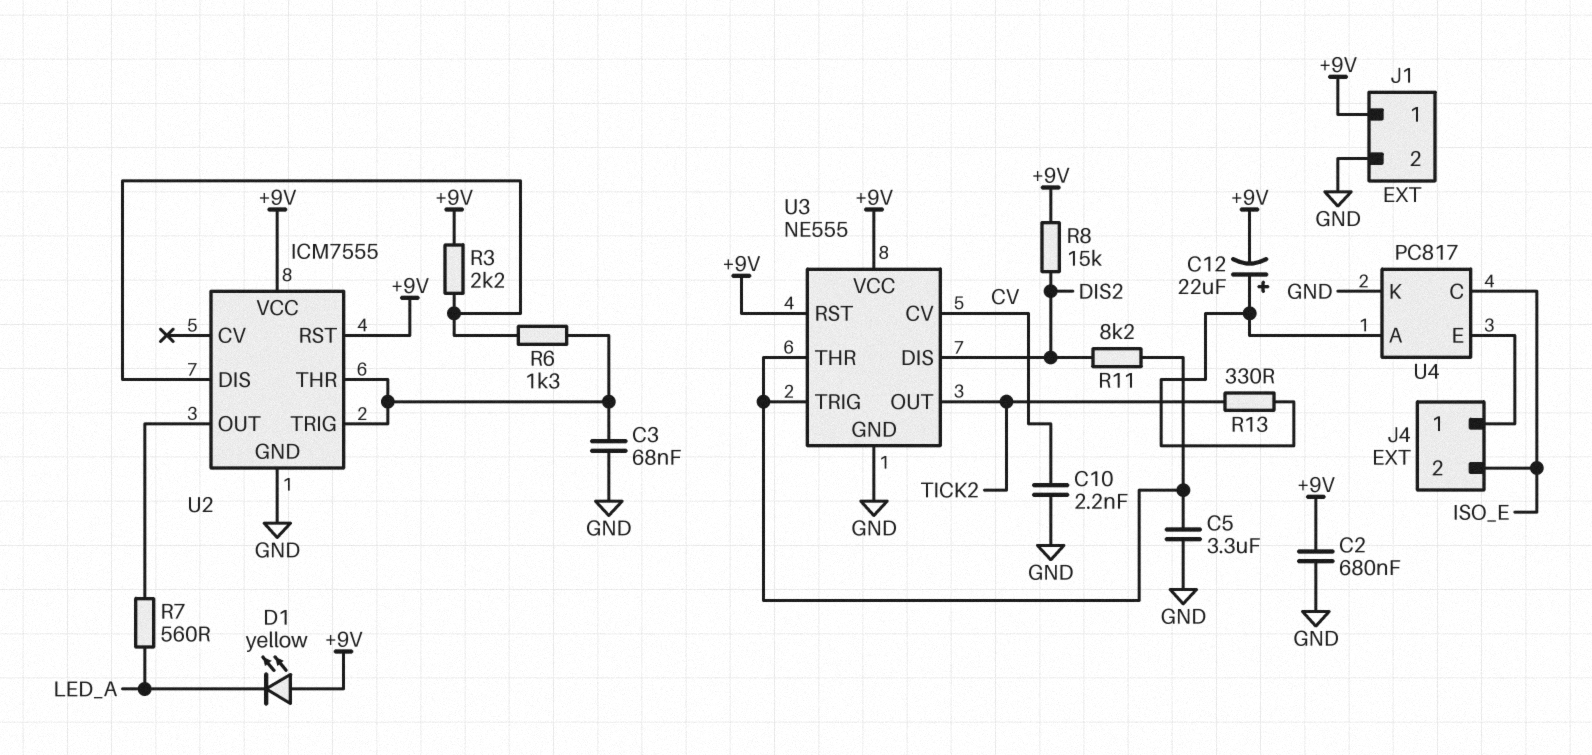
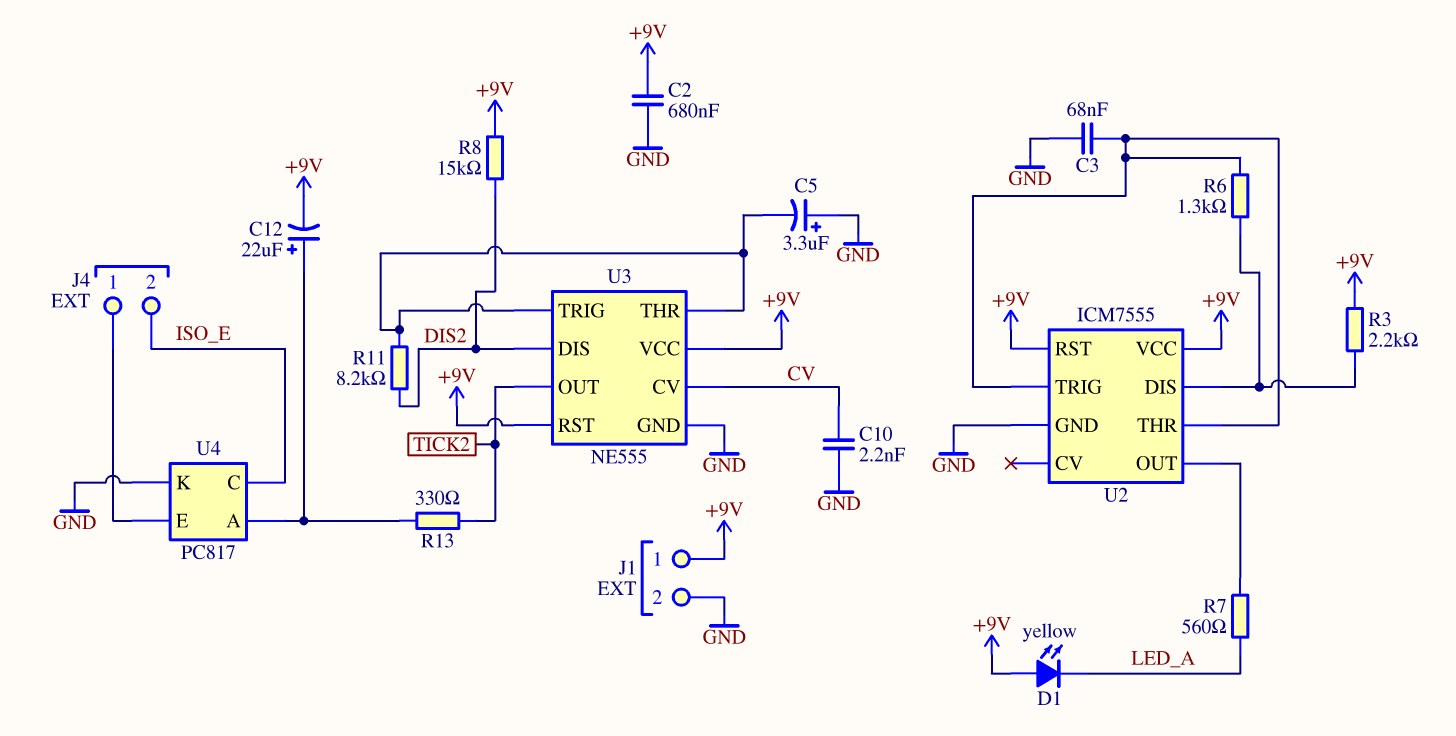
C5: 3.3uF (GND, U3/THR) -> 3.3uF (plus GND, minus U3/THR)

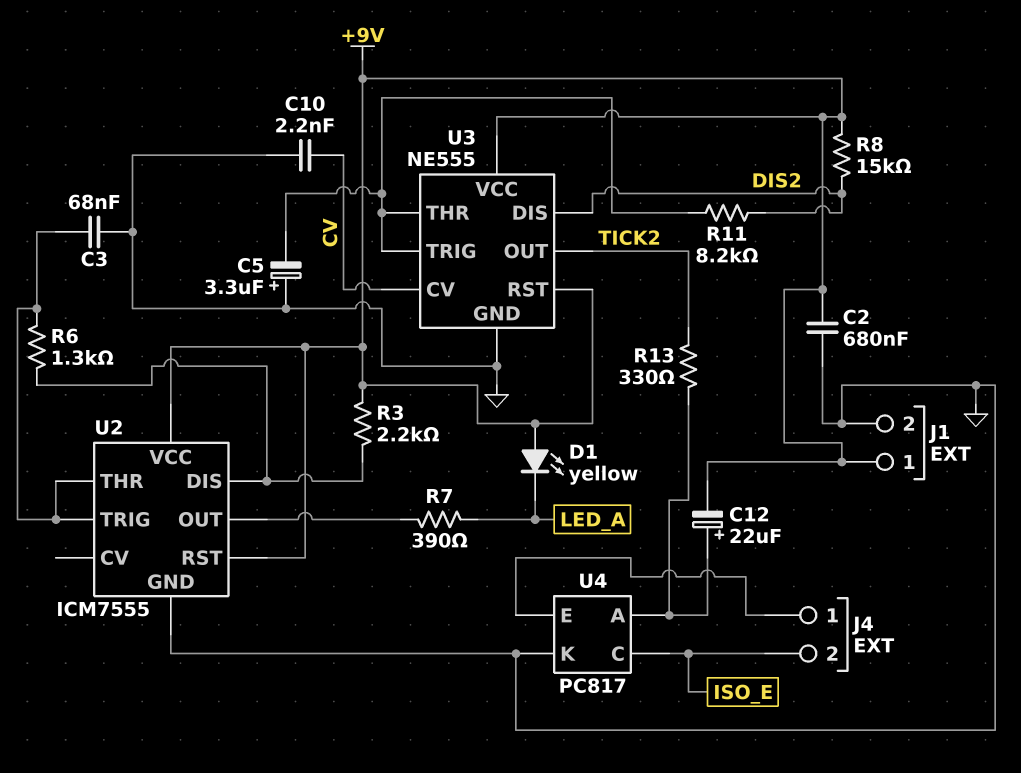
R7: 560 (LED_A, U2/OUT) -> 390 (LED_A, U2/OUT)

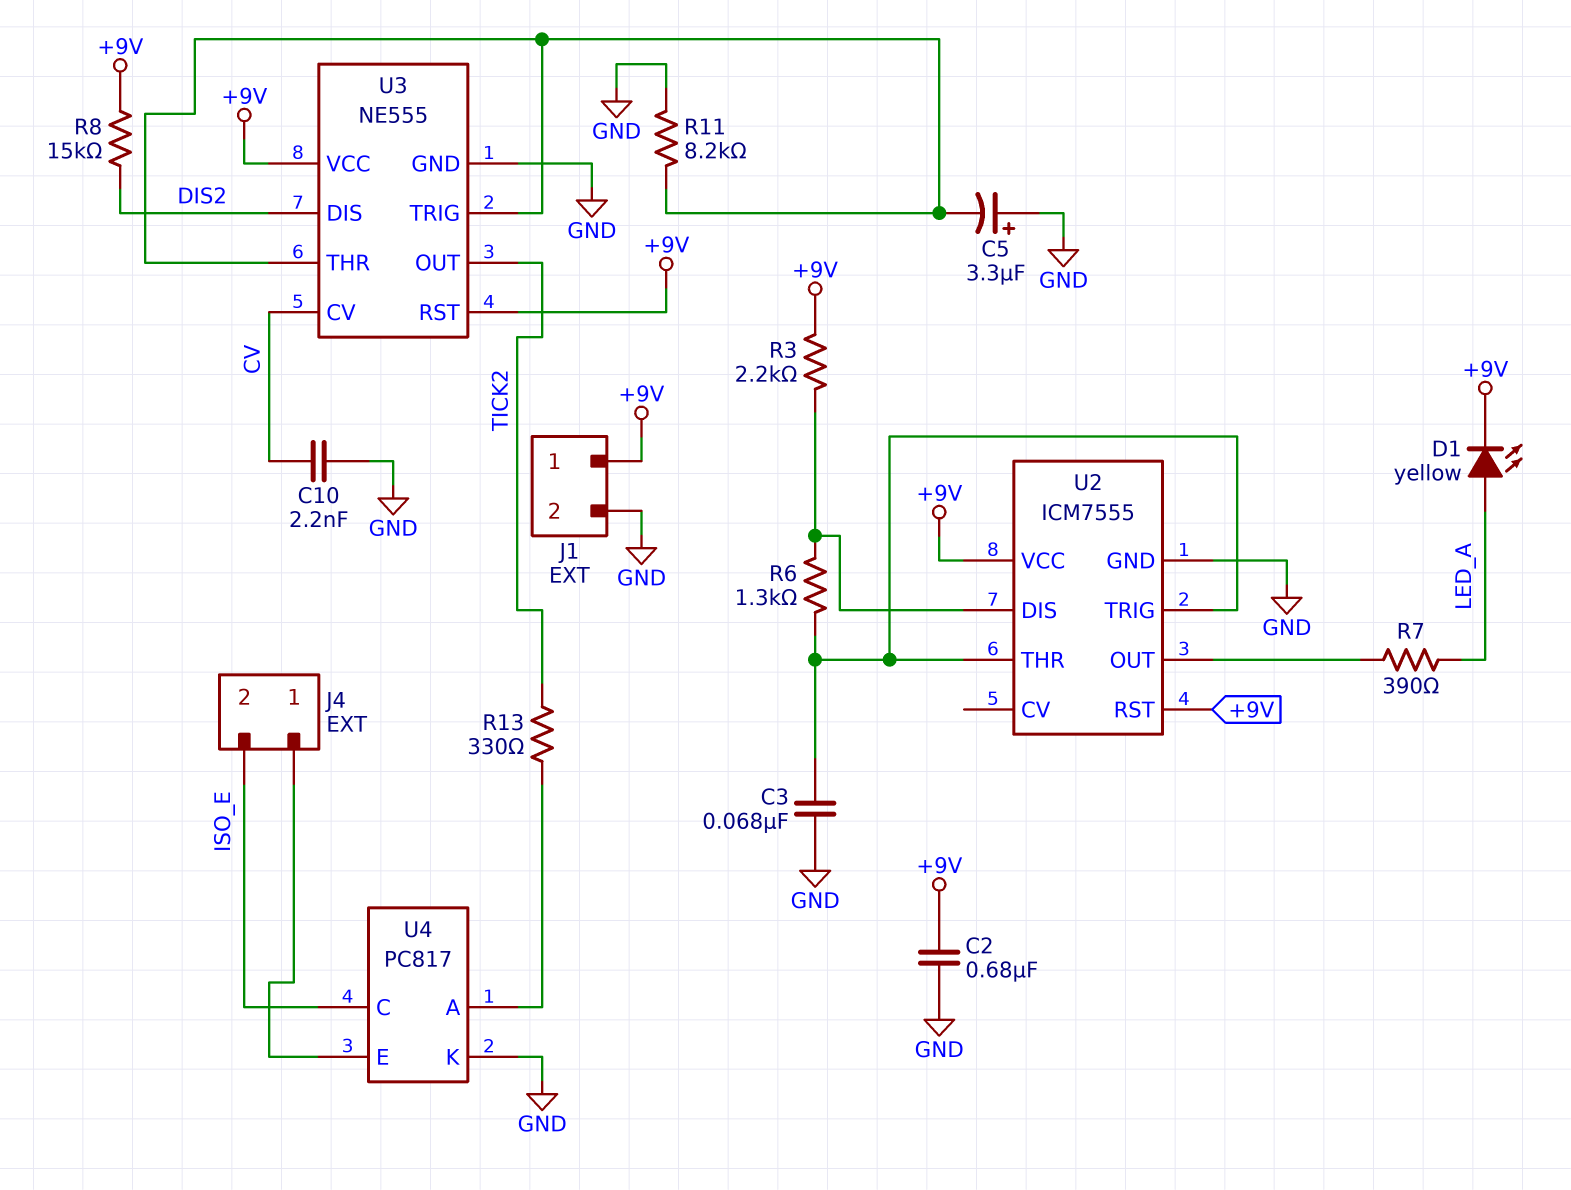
C12: 22uF (plus U4/A, minus +9V) -> none
D1: LED yellow (A +9V, K LED_A) -> LED yellow (A LED_A, K +9V)
R11: 8.2k (DIS2, U3/THR) -> 8.2k (GND, U3/THR)

